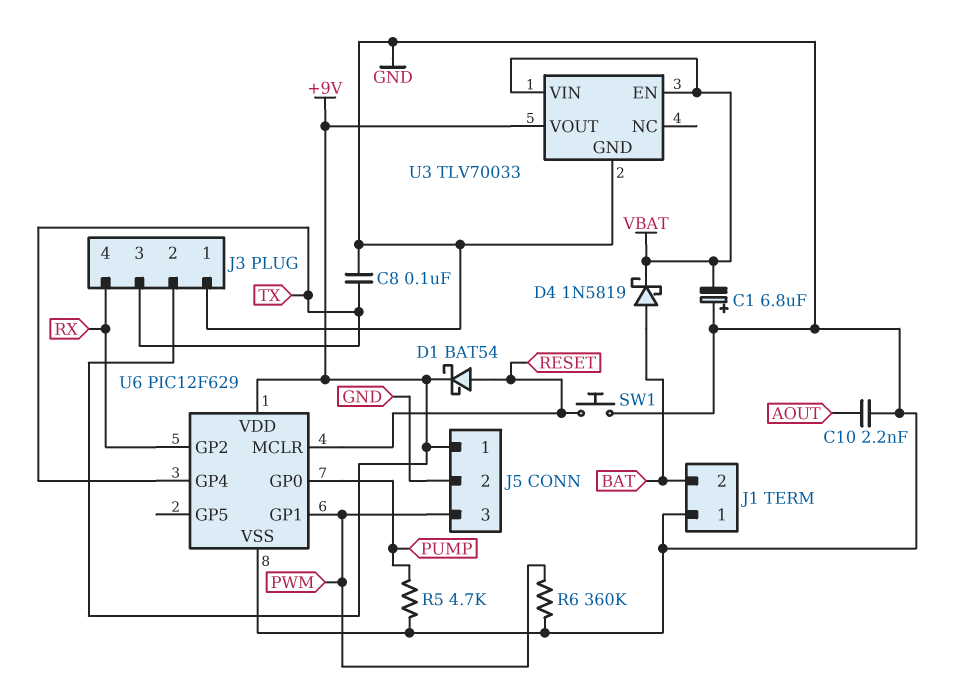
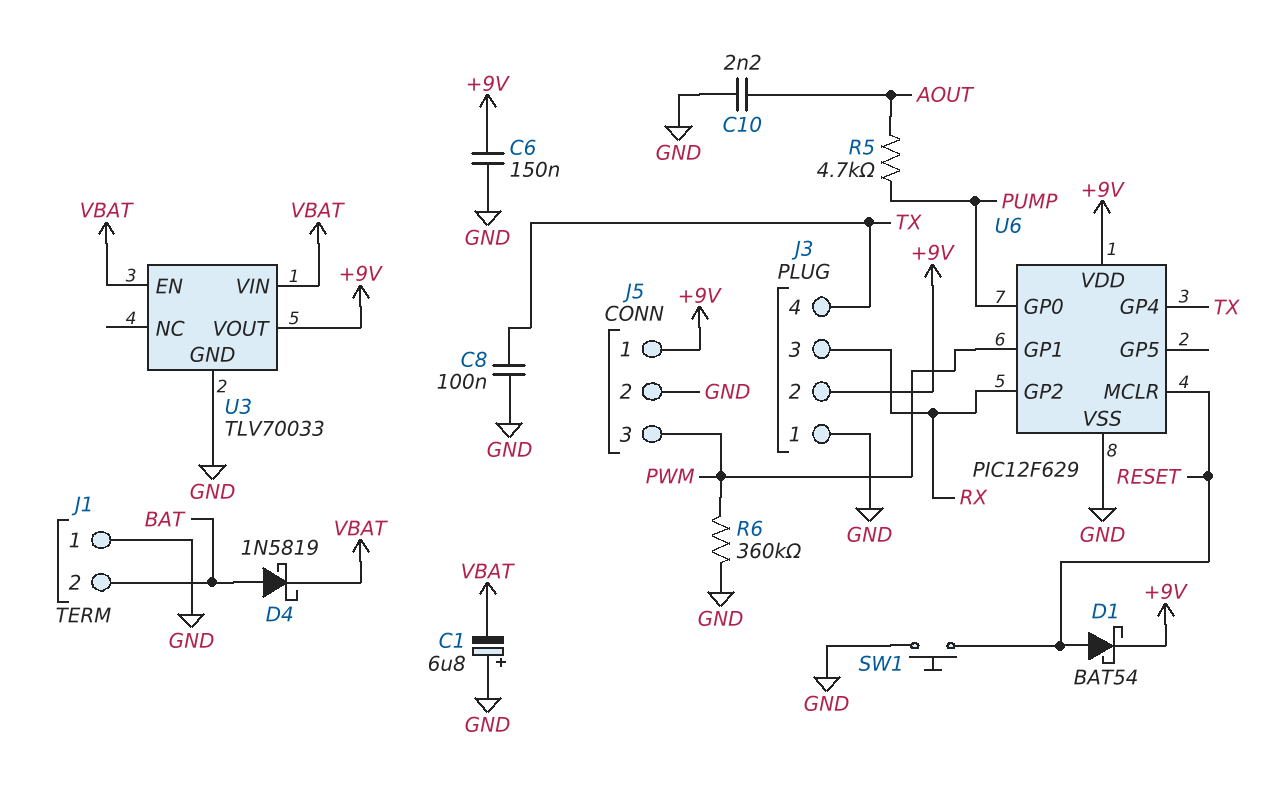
C6: none -> 150nF (+9V, GND)
J3 pin 3: TX -> RX
J3 pin 4: RX -> TX
R5: 4.7k (GND, PUMP) -> 4.7k (AOUT, PUMP)

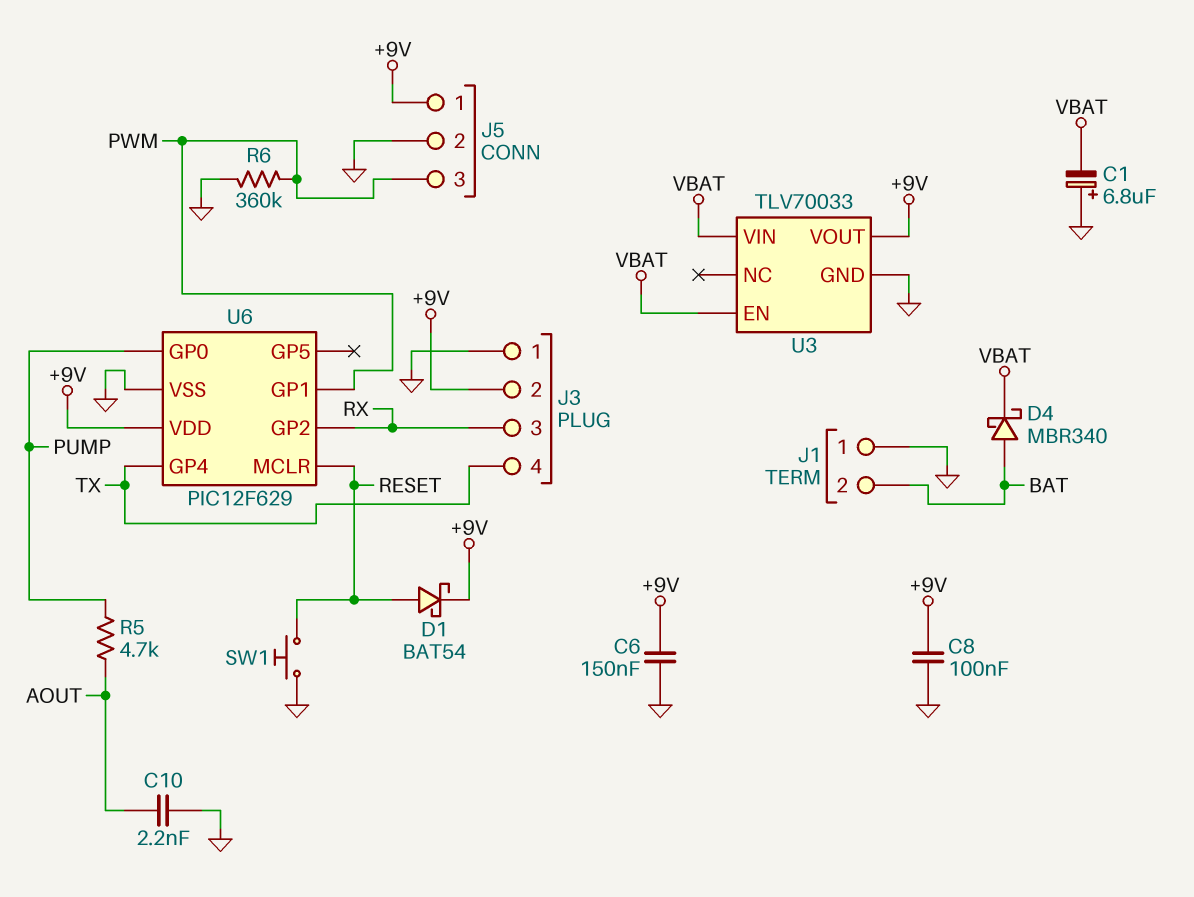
C8: 100nF (GND, TX) -> 100nF (+9V, GND)
D4: schottky 1N5819 (A BAT, K VBAT) -> schottky MBR340 (A BAT, K VBAT)

